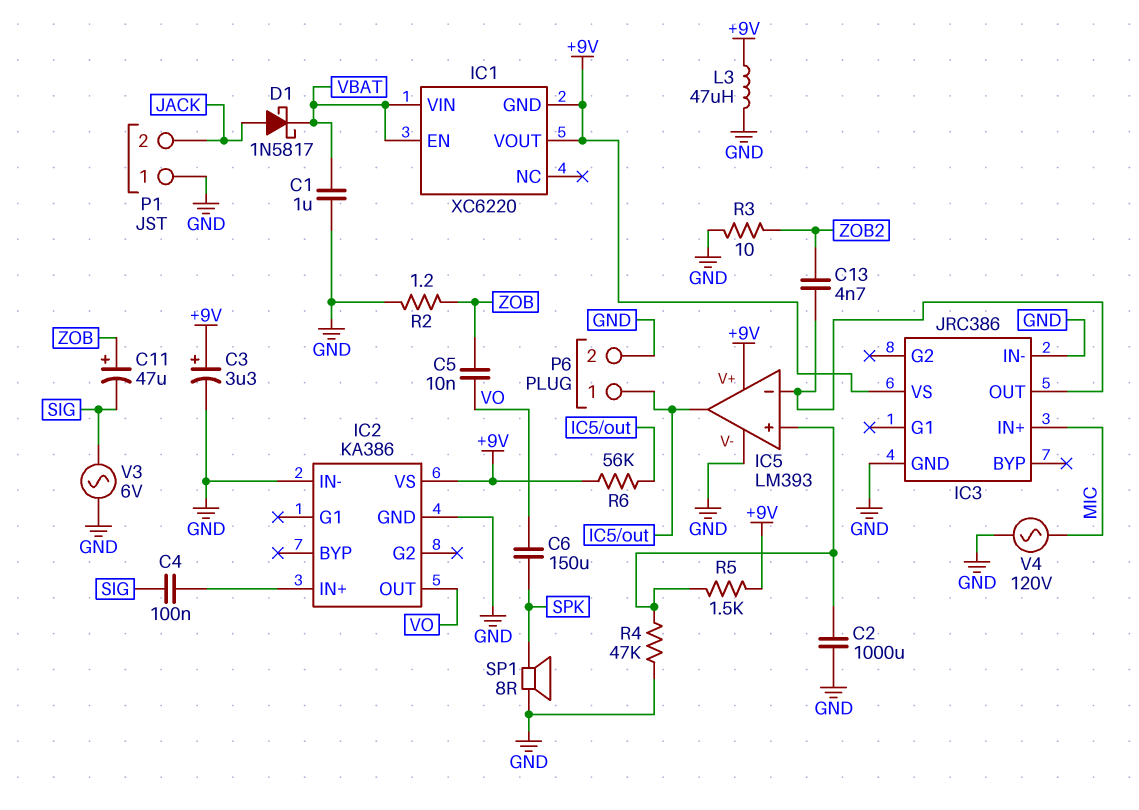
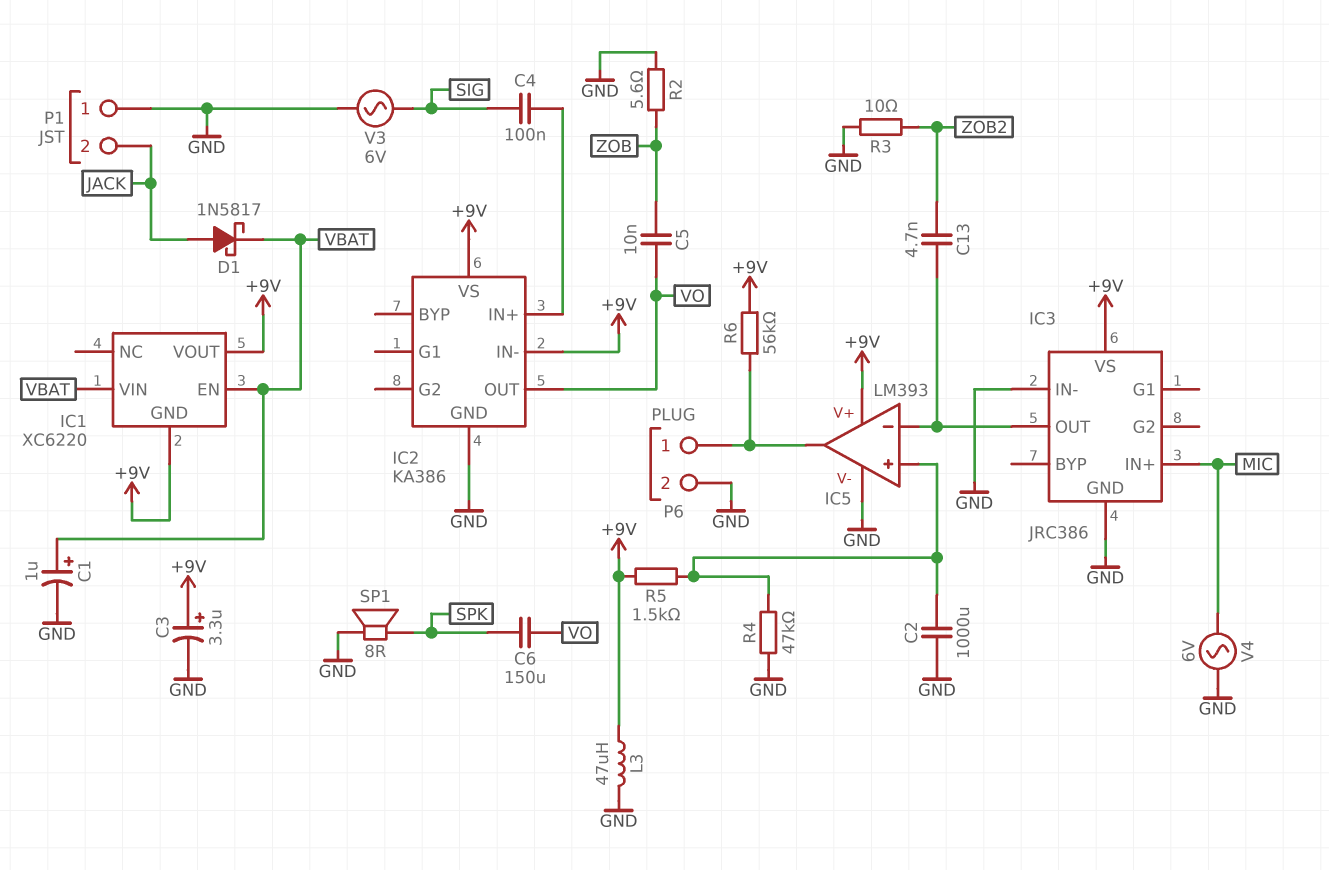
C1: 1uF (GND, VBAT) -> 1uF (plus VBAT, minus GND)
C11: 47uF (plus ZOB, minus SIG) -> none
IC2 pin IN-: GND -> +9V
R2: 1.2 (GND, ZOB) -> 5.6 (GND, ZOB)
V4: AC 120V (GND, MIC) -> AC 6V (GND, MIC)

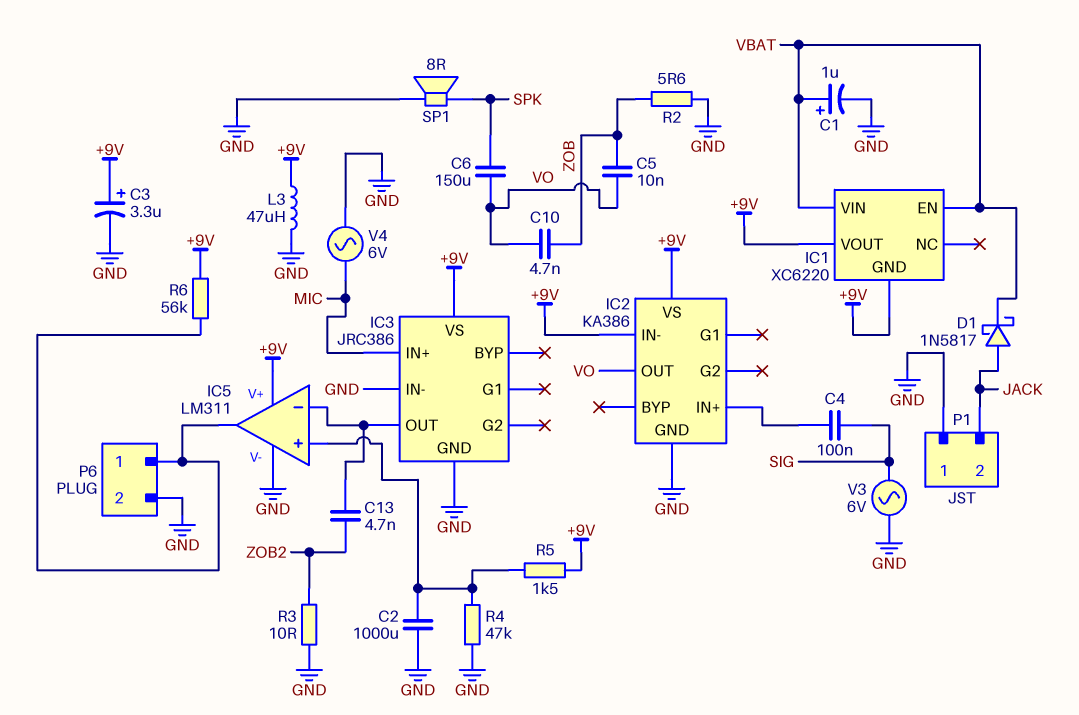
C10: none -> 4.7nF (VO, ZOB)
IC5: LM393 -> LM311

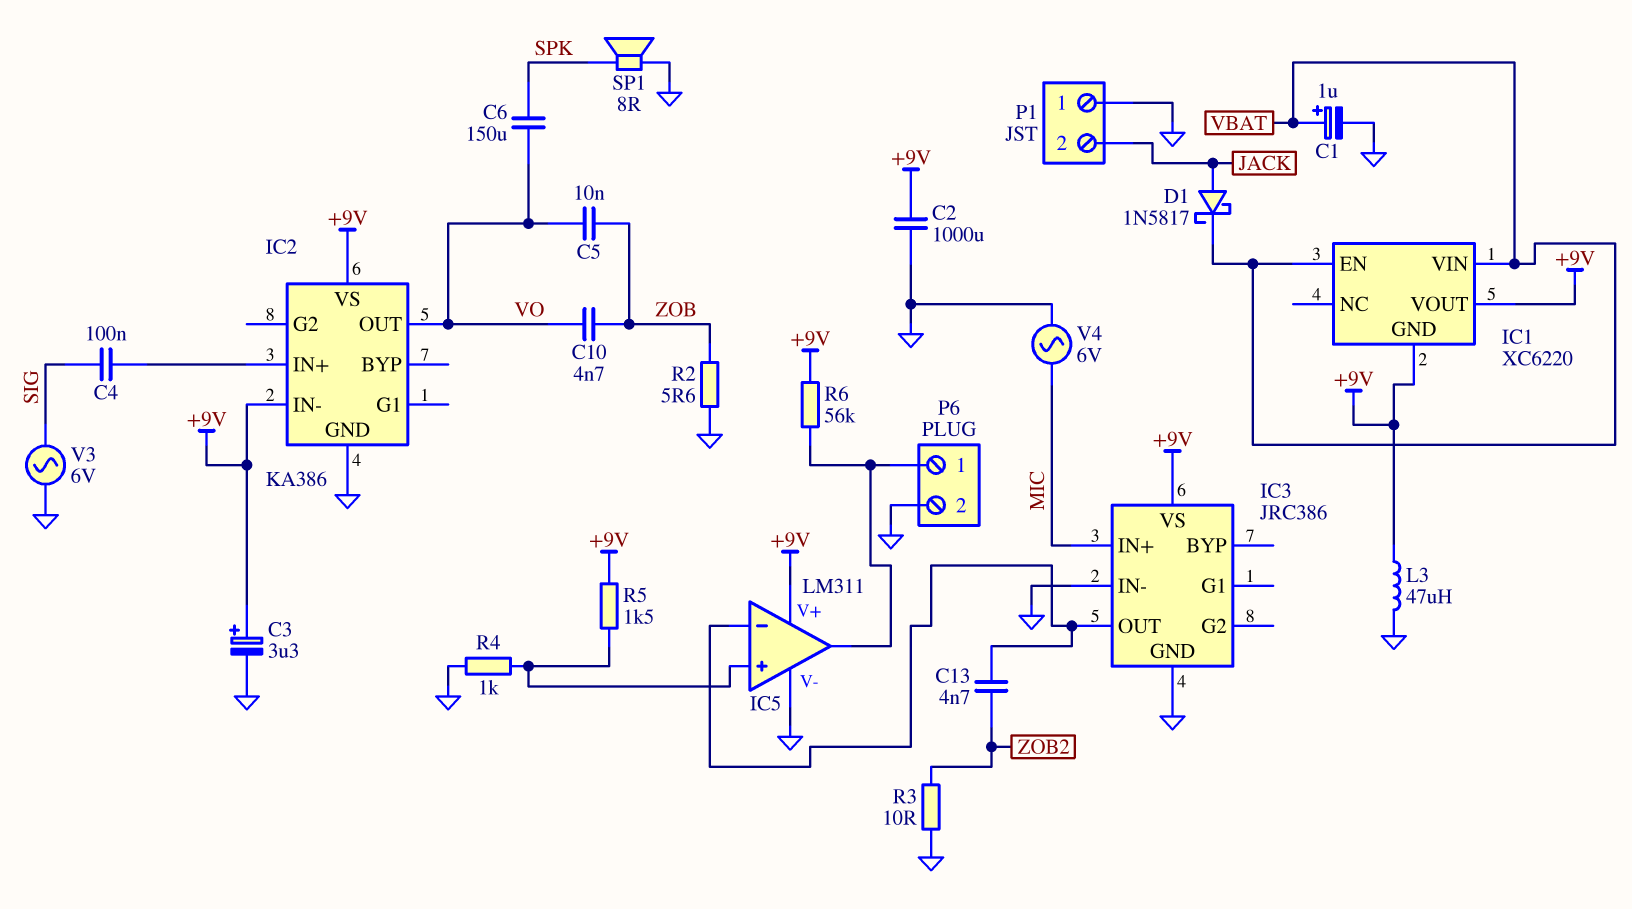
C2: 1000uF (GND, IC5/in+) -> 1000uF (+9V, GND)
R4: 47k (GND, IC5/in+) -> 1k (GND, IC5/in+)

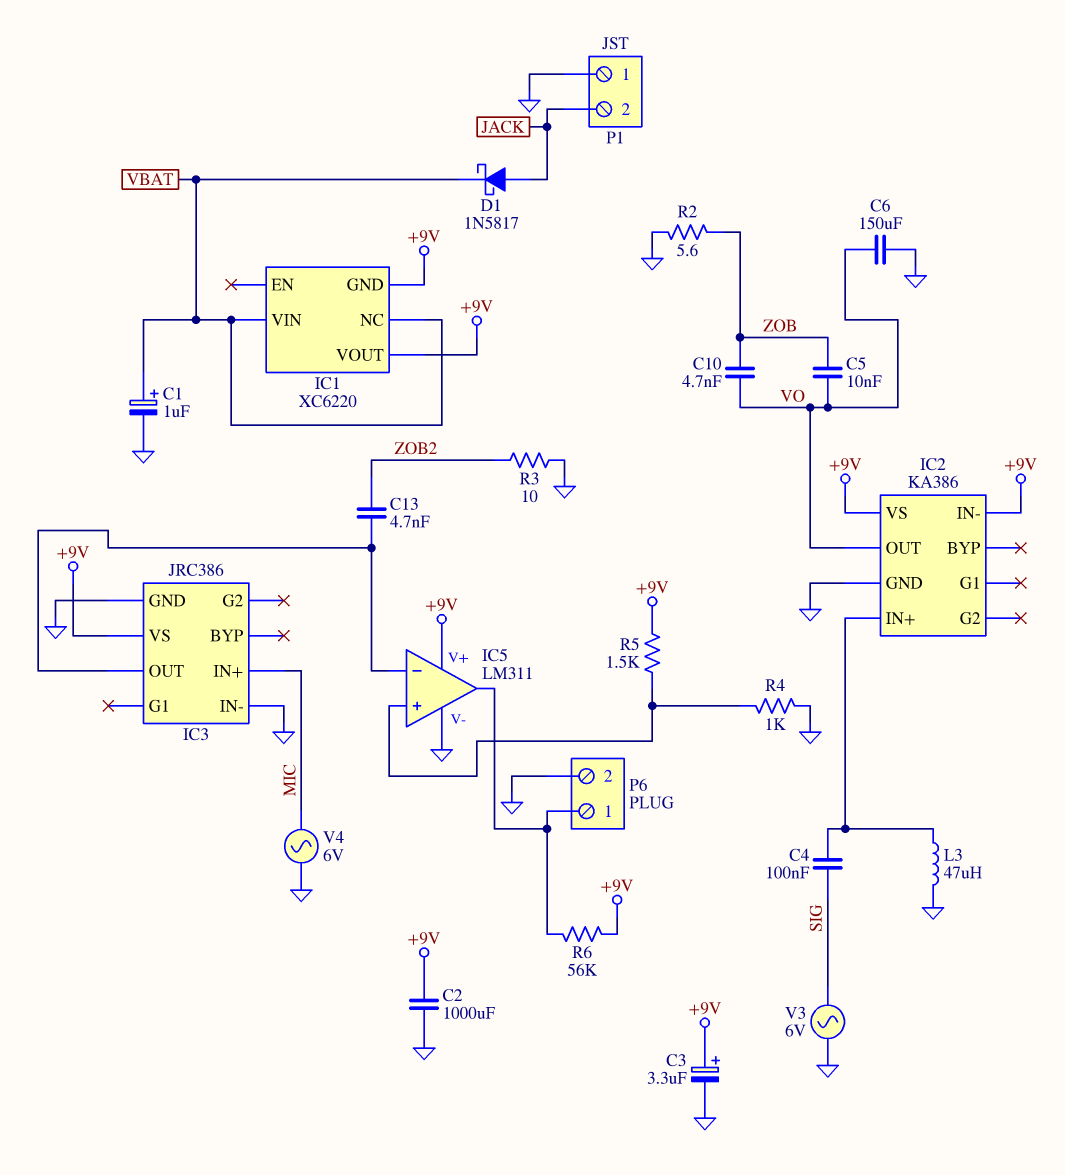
C6: 150uF (SPK, VO) -> 150uF (GND, VO)
IC1 pin EN: VBAT -> none
IC1 pin NC: none -> VBAT
L3: 47uH (+9V, GND) -> 47uH (GND, IC2/IN+)
SP1: speaker 8R (GND, SPK) -> none

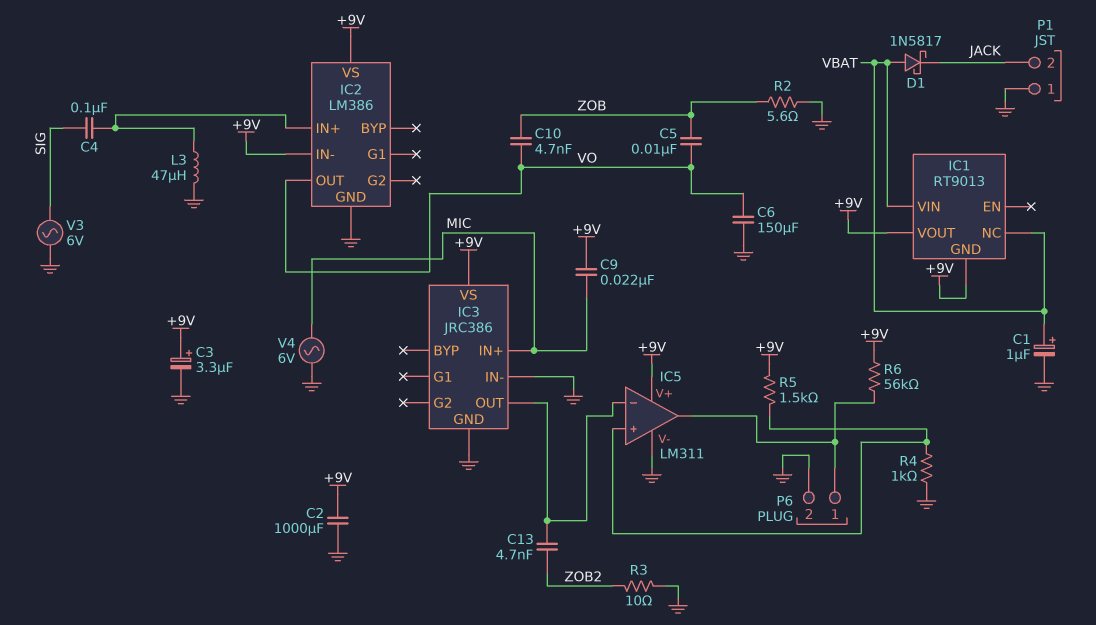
C9: none -> 22nF (+9V, MIC)
D1: schottky 1N5817 (A JACK, K VBAT) -> schottky 1N5817 (A VBAT, K JACK)
IC1: XC6220 -> RT9013
IC2: KA386 -> LM386

